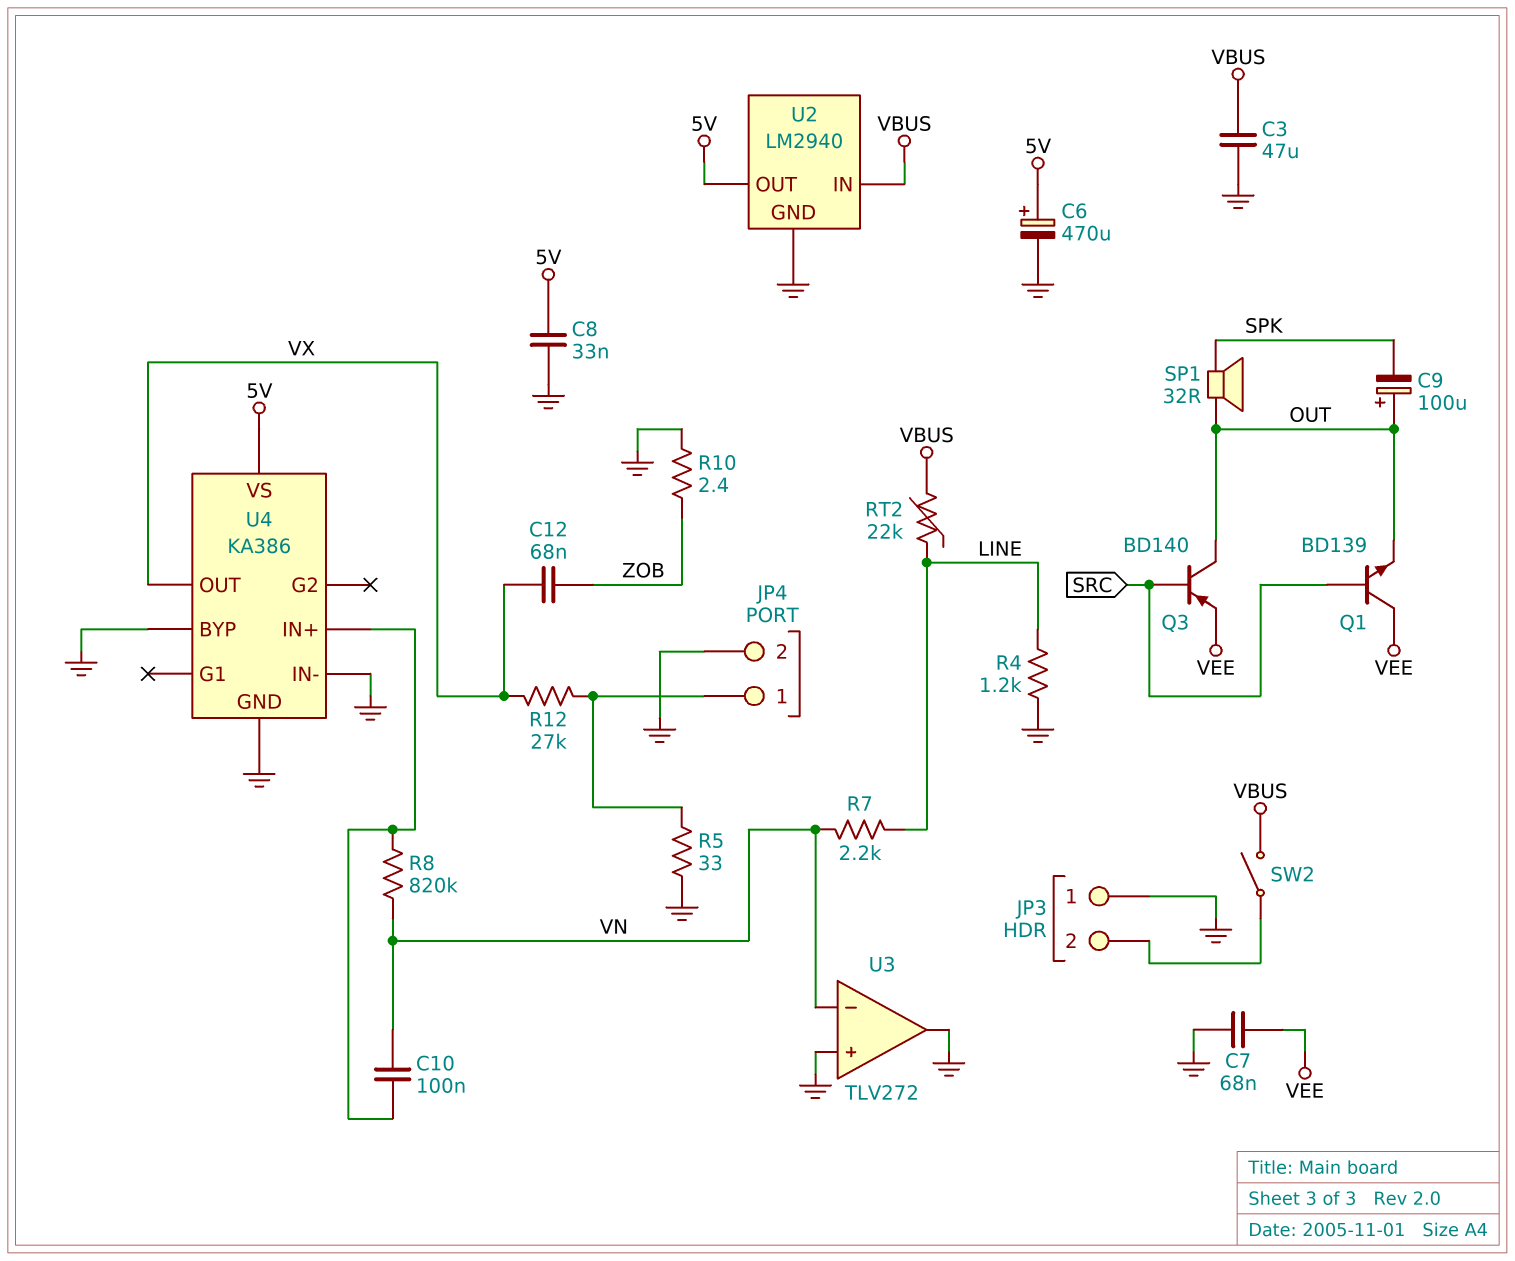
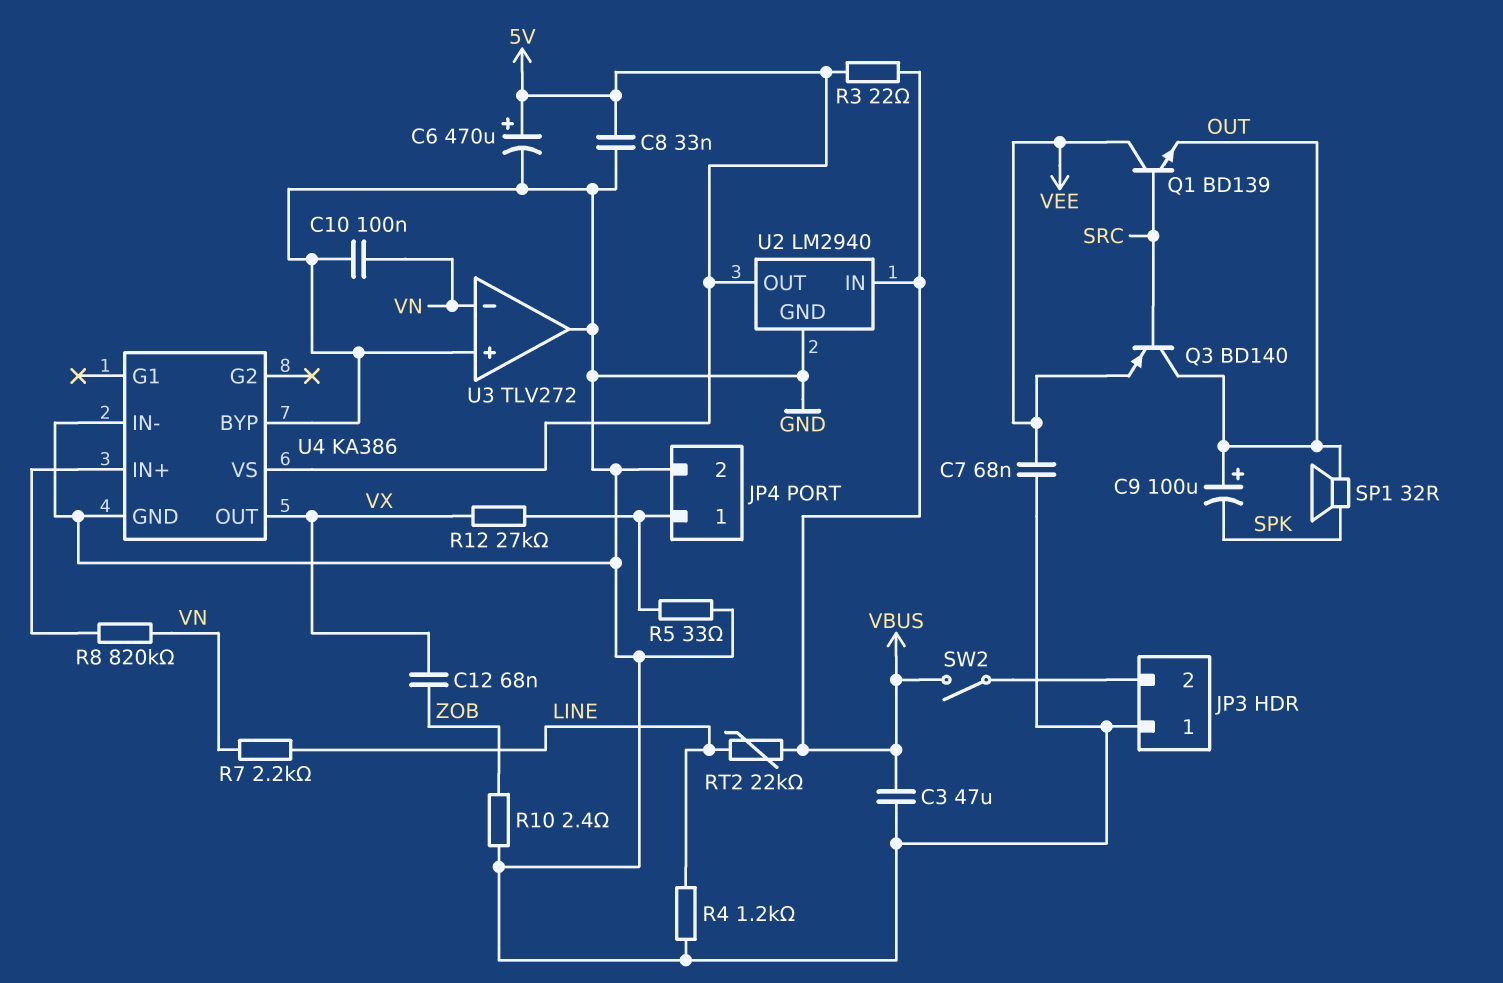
C10: 100nF (U4/IN+, VN) -> 100nF (GND, VN)
R3: none -> 22 (5V, VBUS)

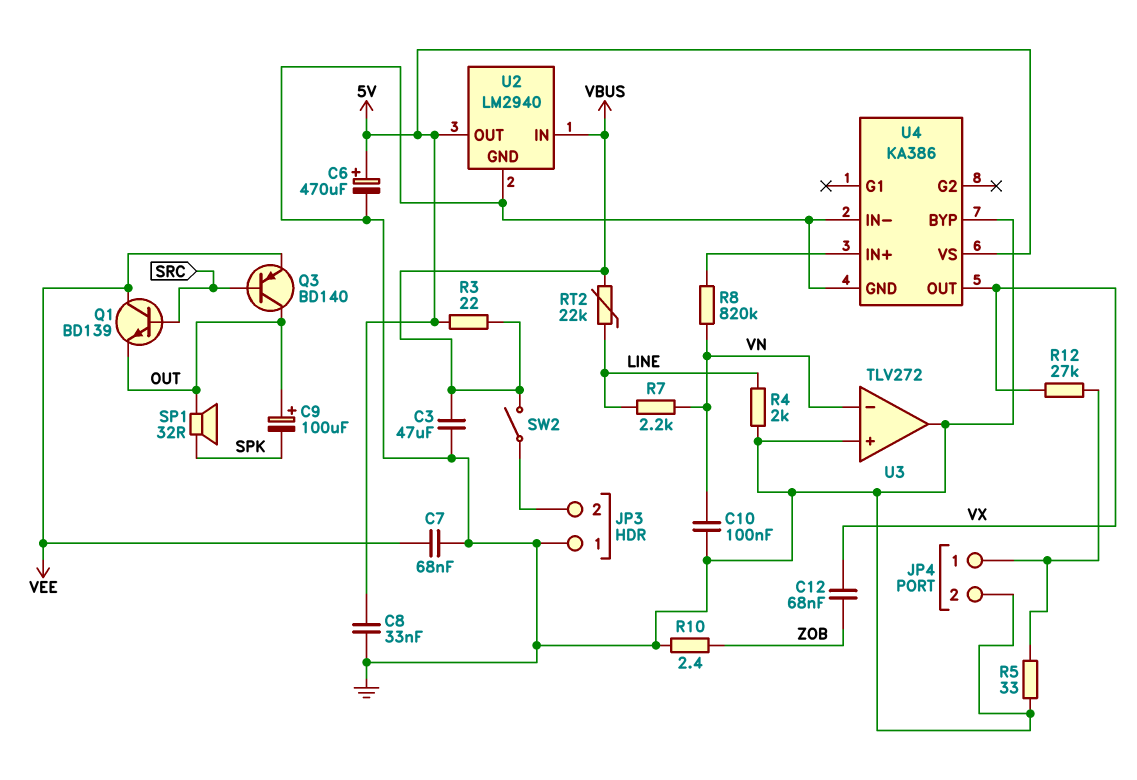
R4: 1.2k (GND, LINE) -> 2k (GND, LINE)

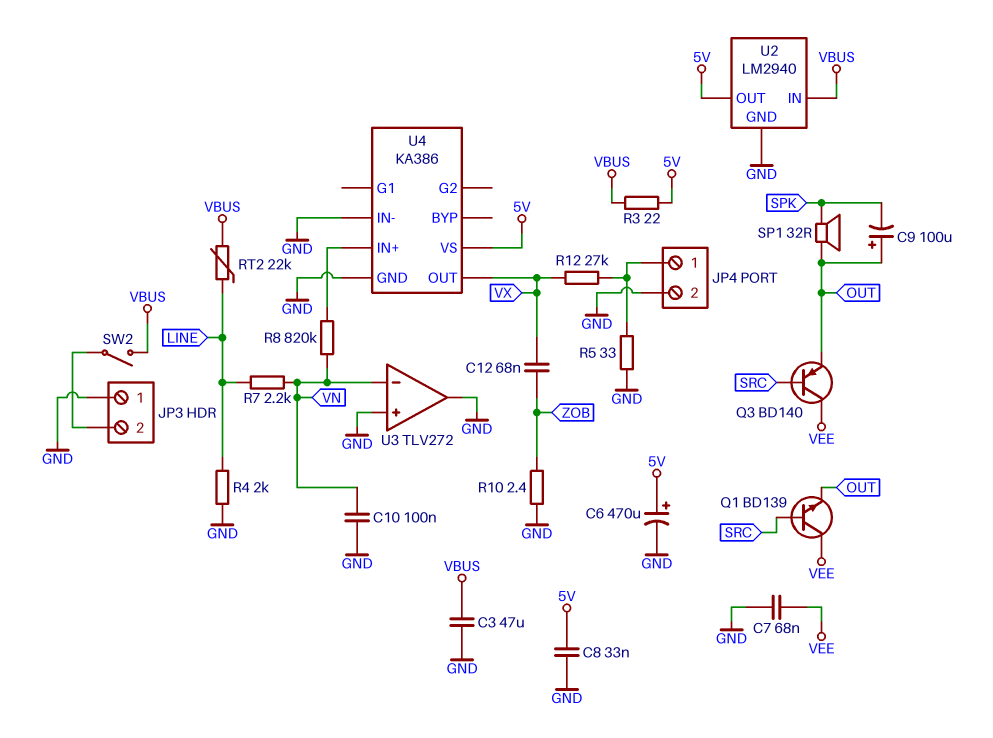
Q3: PNP BD140 (B SRC, C OUT, E VEE) -> PNP BD140 (B SRC, C VEE, E OUT)
U4 pin BYP: GND -> none

